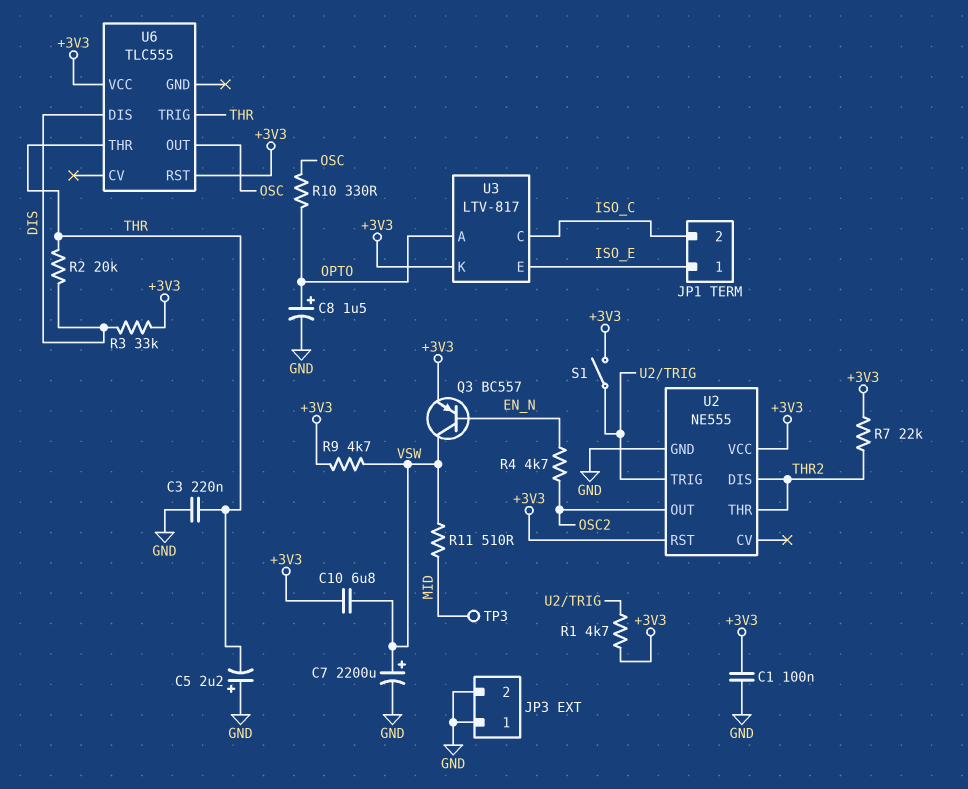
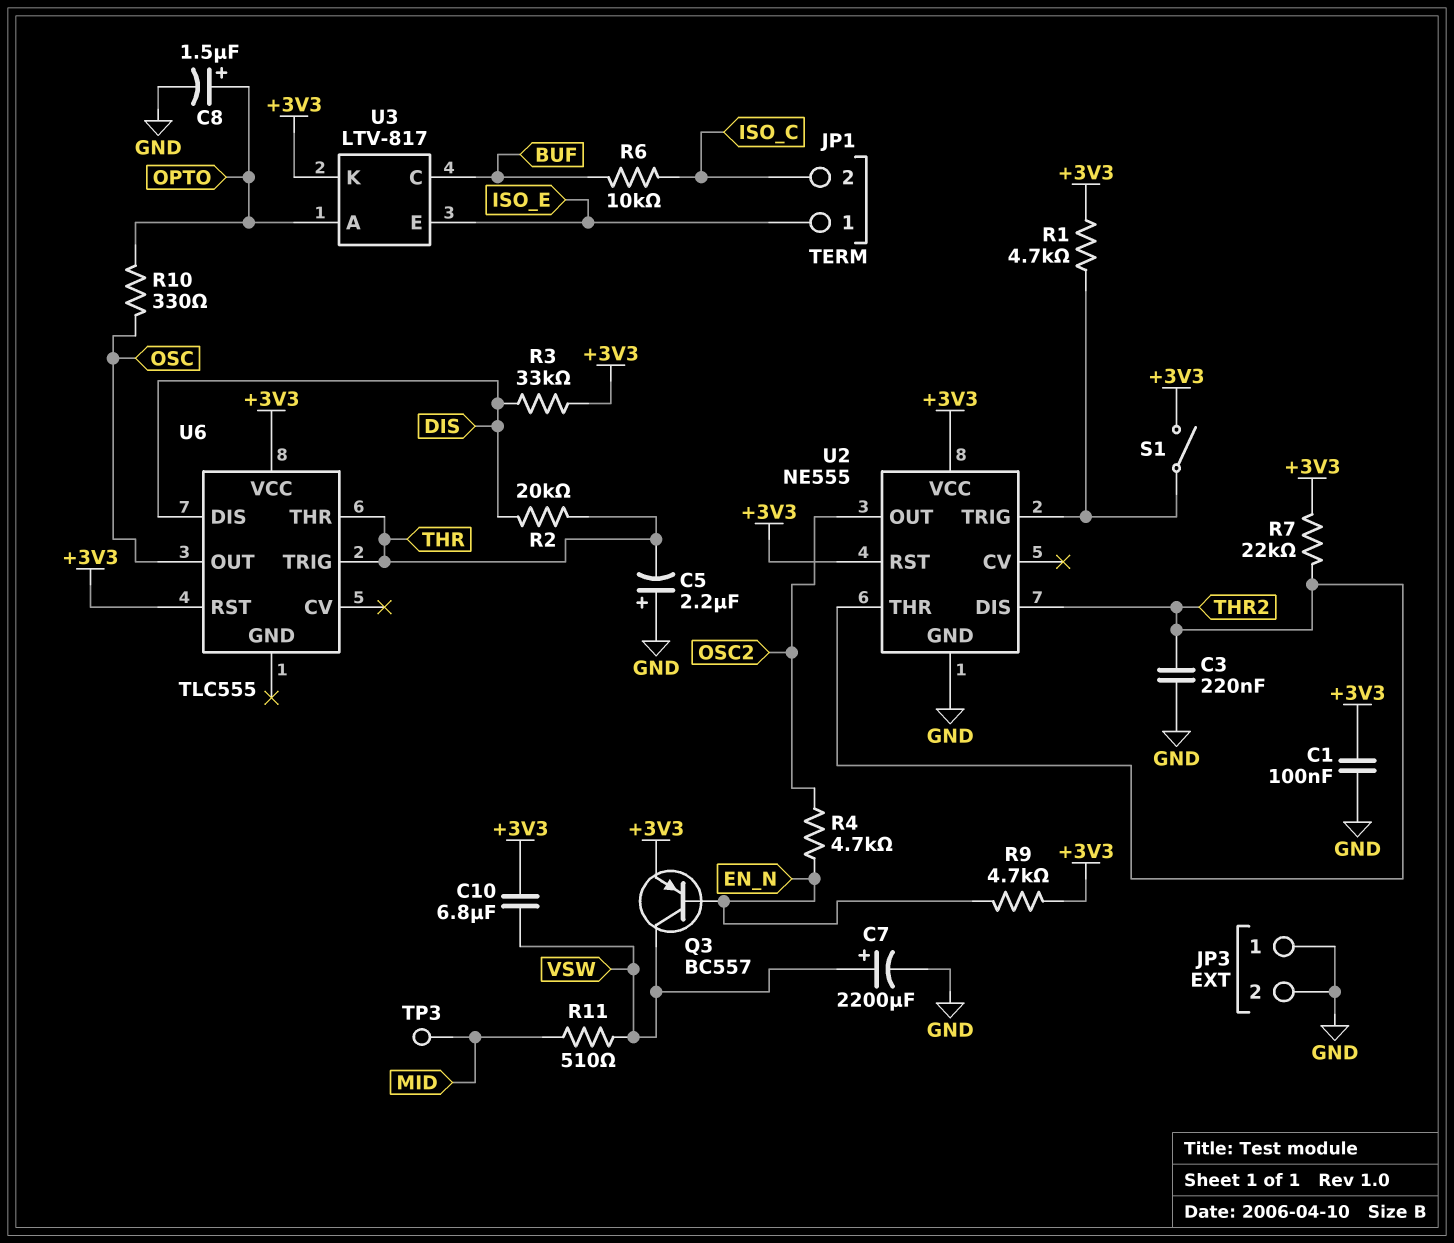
C3: 220nF (GND, THR) -> 220nF (GND, THR2)
R6: none -> 10k (BUF, ISO_C)
R9: 4.7k (+3V3, VSW) -> 4.7k (+3V3, EN_N)
U3 pin C: ISO_C -> BUF

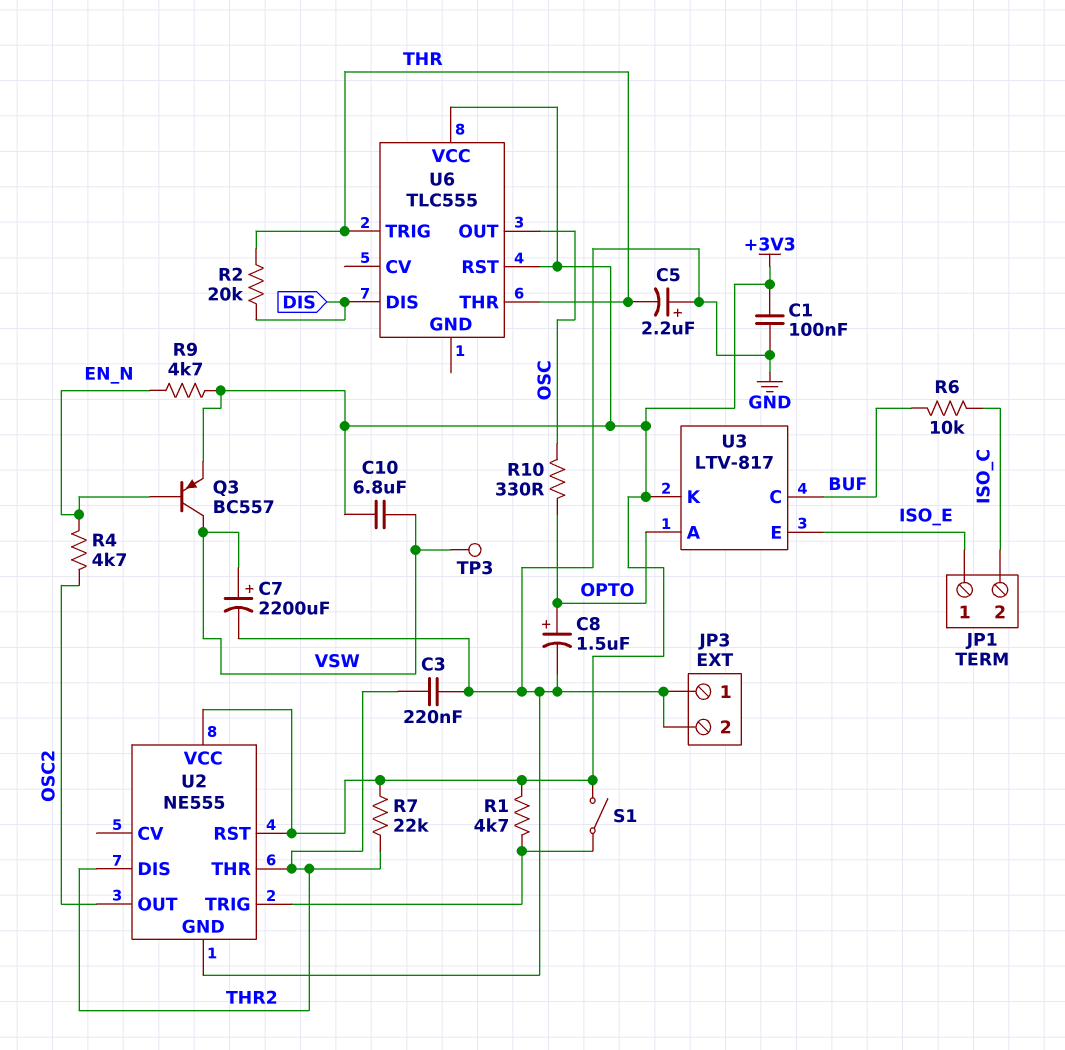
R3: 33k (+3V3, DIS) -> none
R11: 510 (MID, VSW) -> none
TP3: test point (MID) -> test point (VSW)

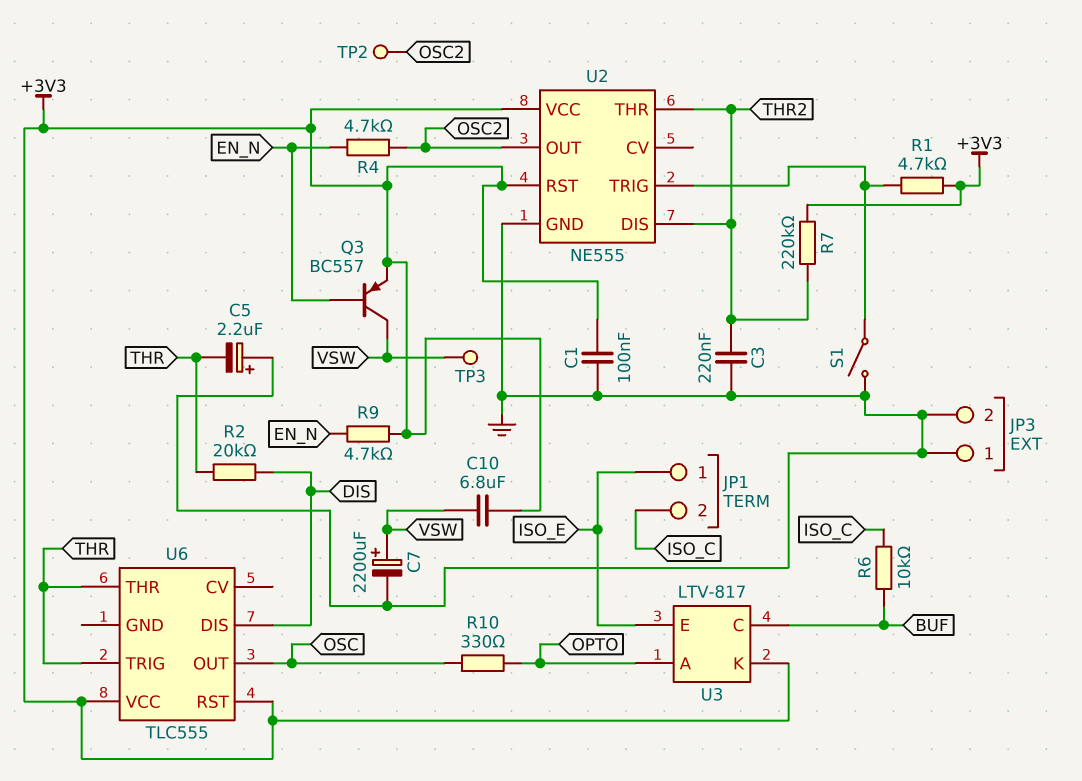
C8: 1.5uF (plus OPTO, minus GND) -> none
R7: 22k (+3V3, THR2) -> 220k (+3V3, THR2)
S1: switch (+3V3, U2/TRIG) -> switch (GND, U2/TRIG)
TP2: none -> test point (OSC2)

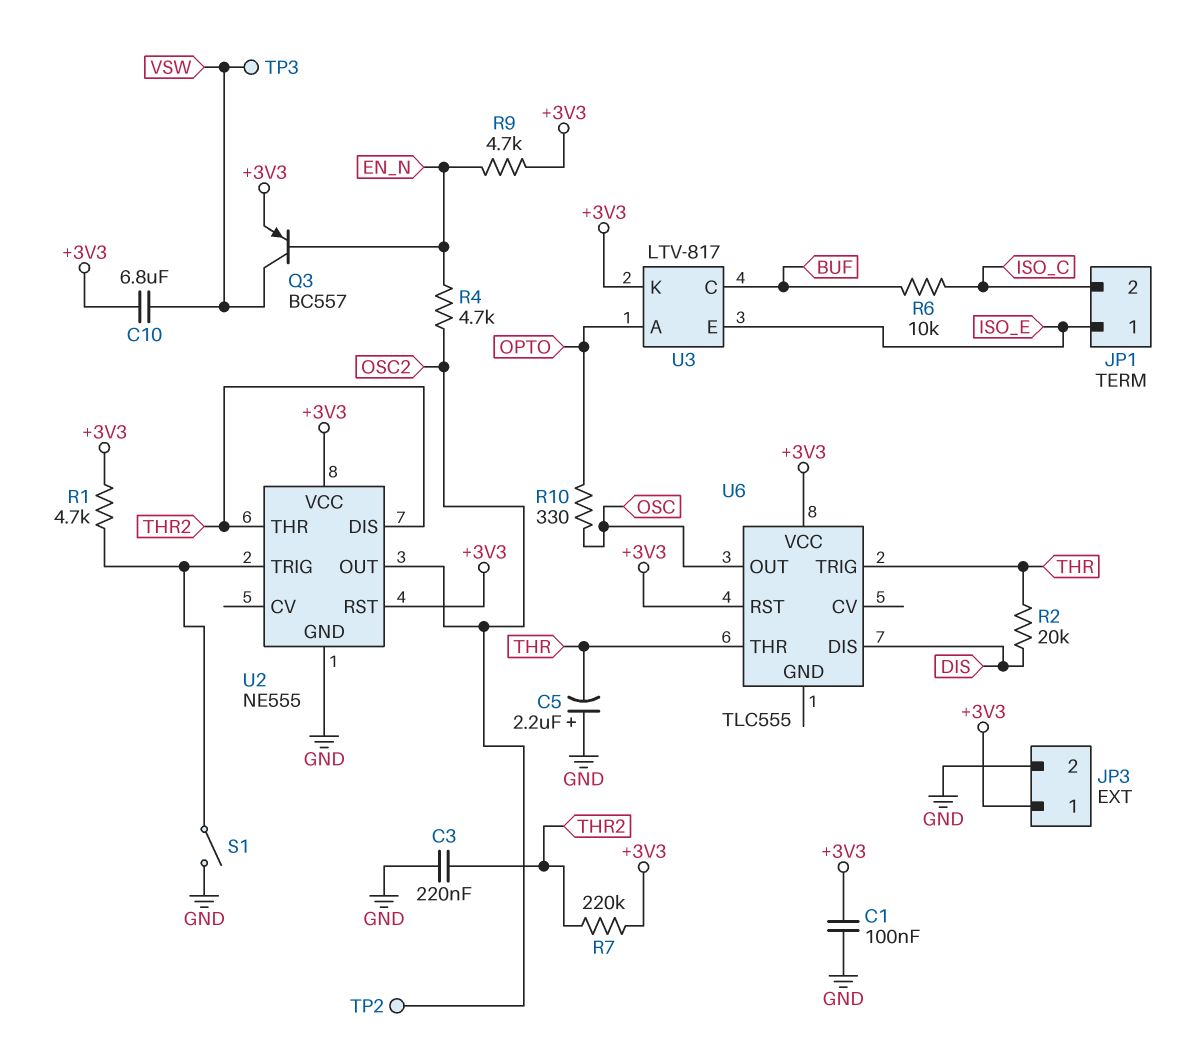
C7: 2200uF (plus VSW, minus GND) -> none
JP3 pin 1: GND -> +3V3

